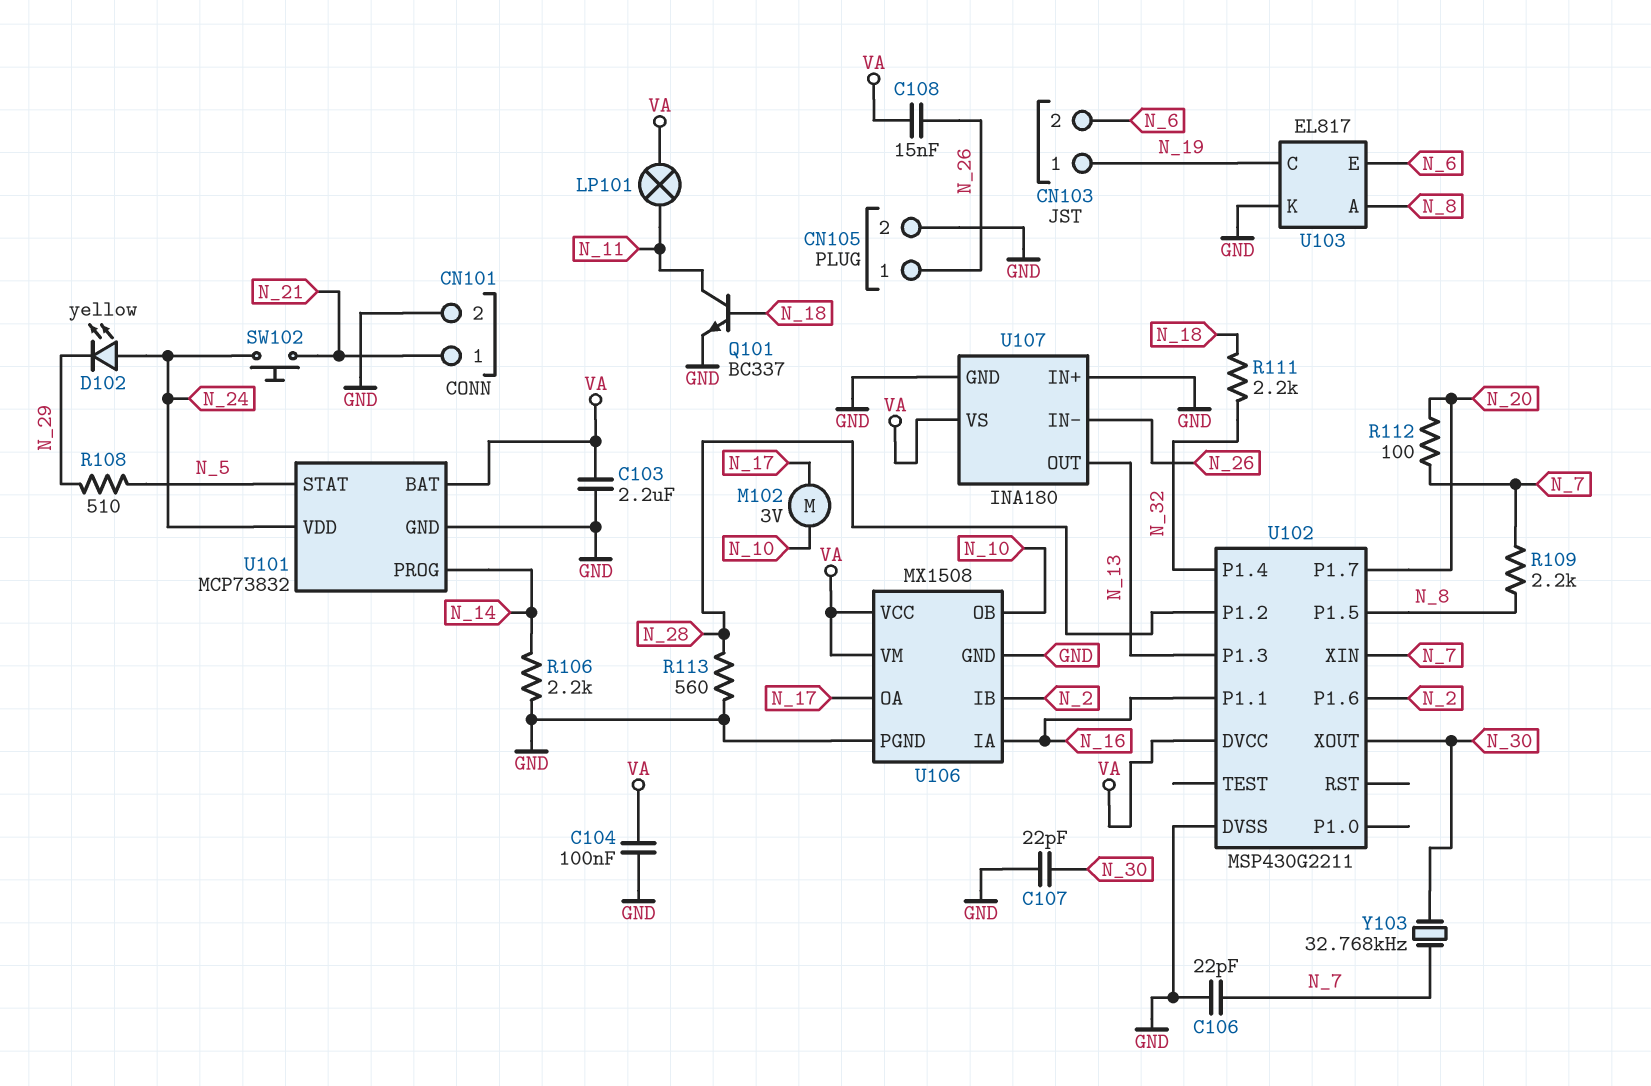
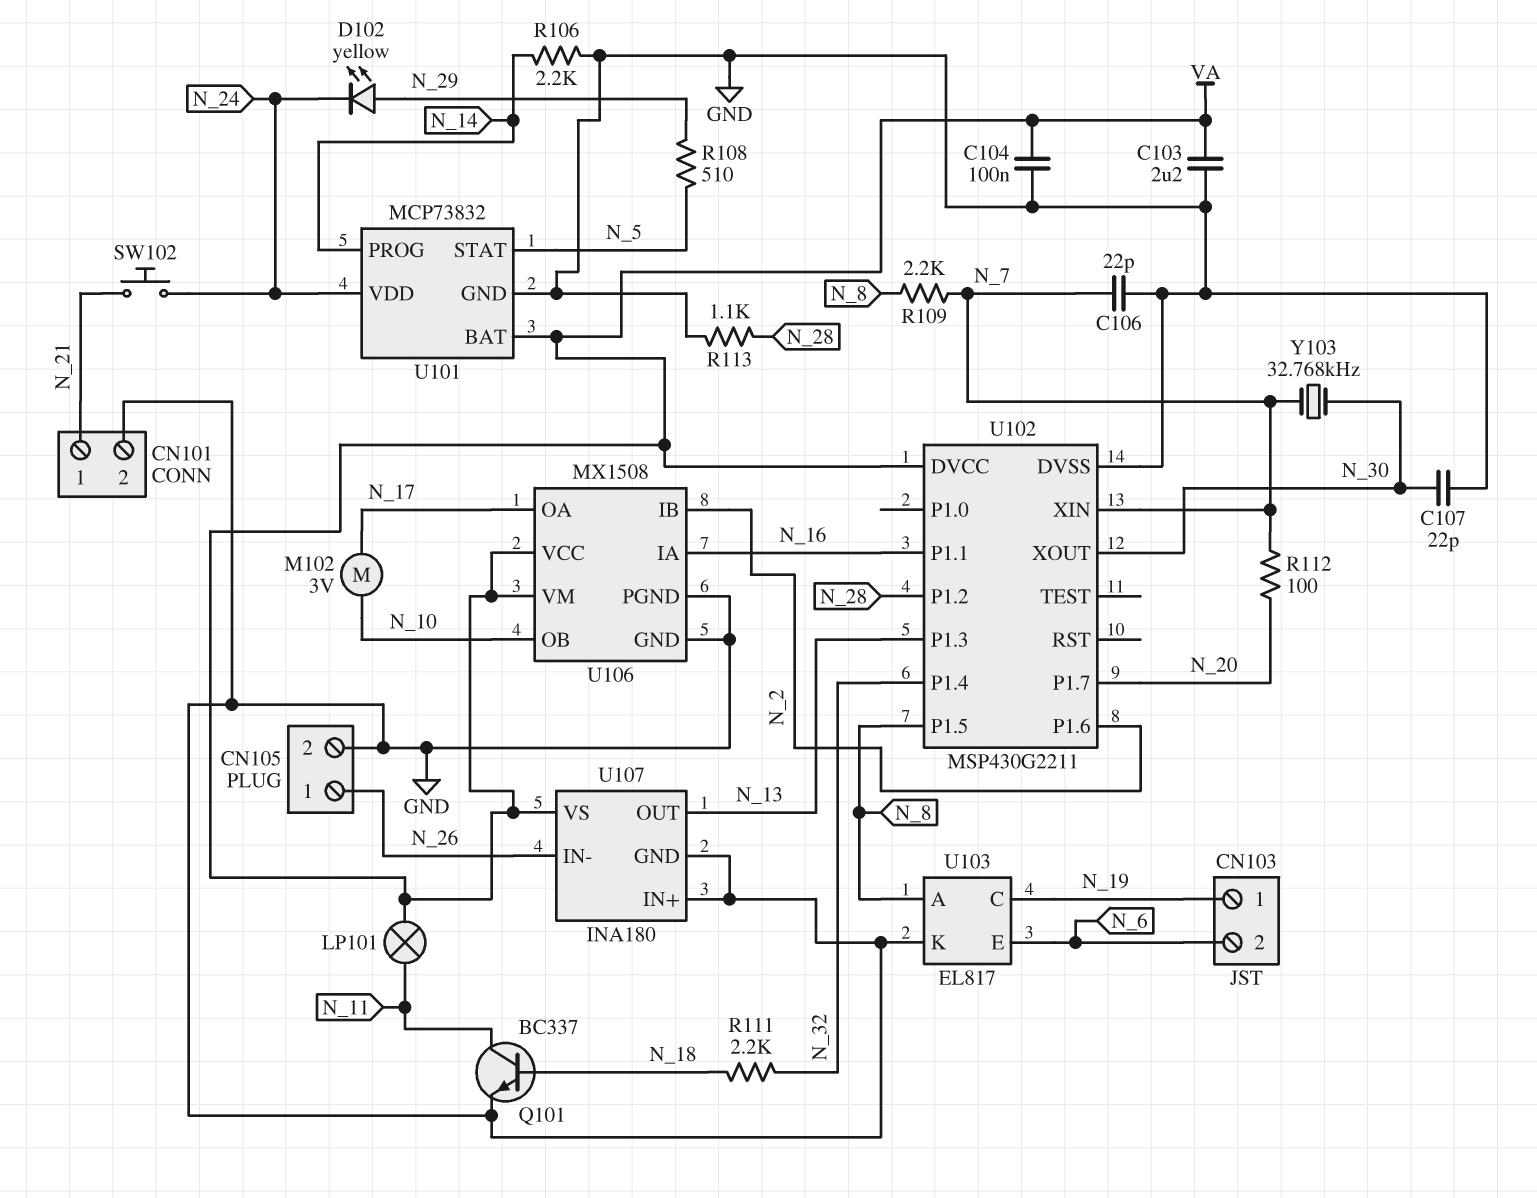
C108: 15nF (N_26, VA) -> none
D102: LED yellow (A N_24, K N_29) -> LED yellow (A N_29, K N_24)
R113: 560 (GND, N_28) -> 1.1k (GND, N_28)

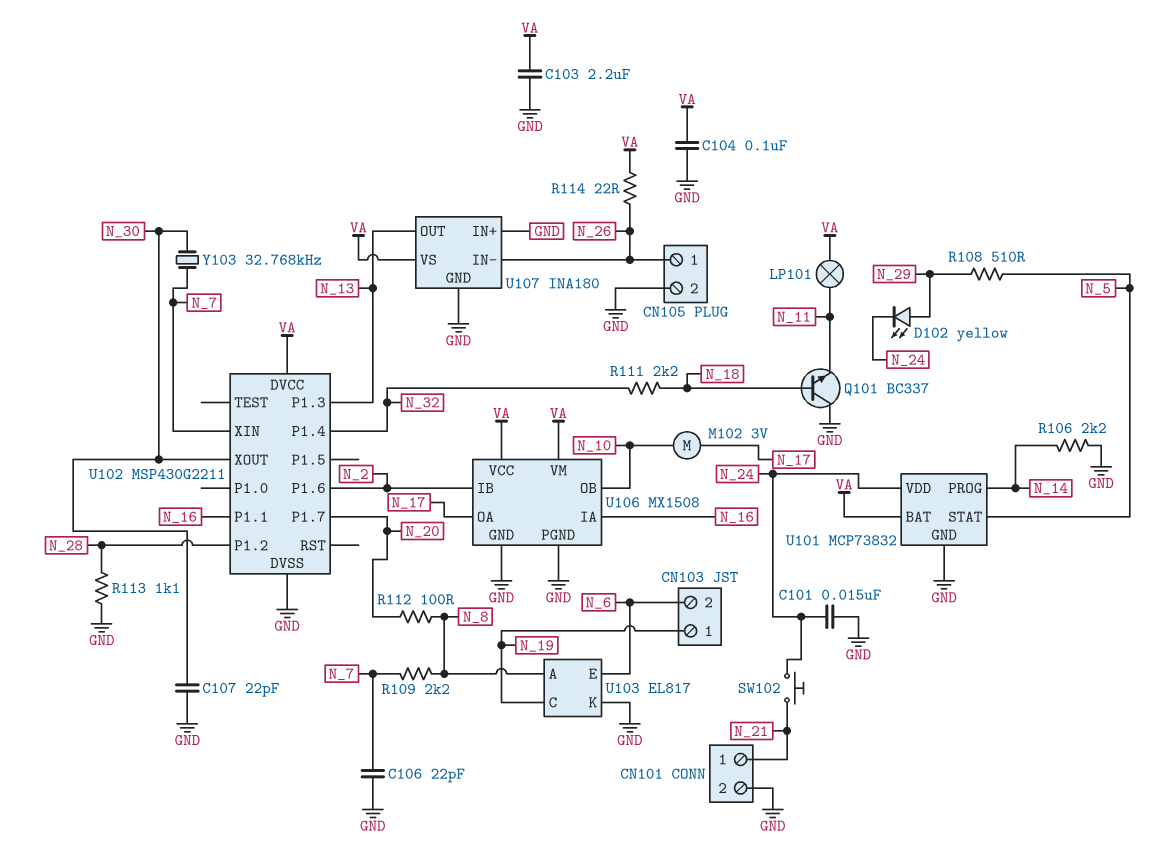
C101: none -> 15nF (GND, N_24)
Q101: NPN BC337 (B N_18, C N_11, E GND) -> NPN BC337 (B N_18, C GND, E N_11)
R112: 100 (N_7, N_20) -> 100 (N_8, N_20)
R114: none -> 22 (N_26, VA)
U102 pin P1.5: N_8 -> none

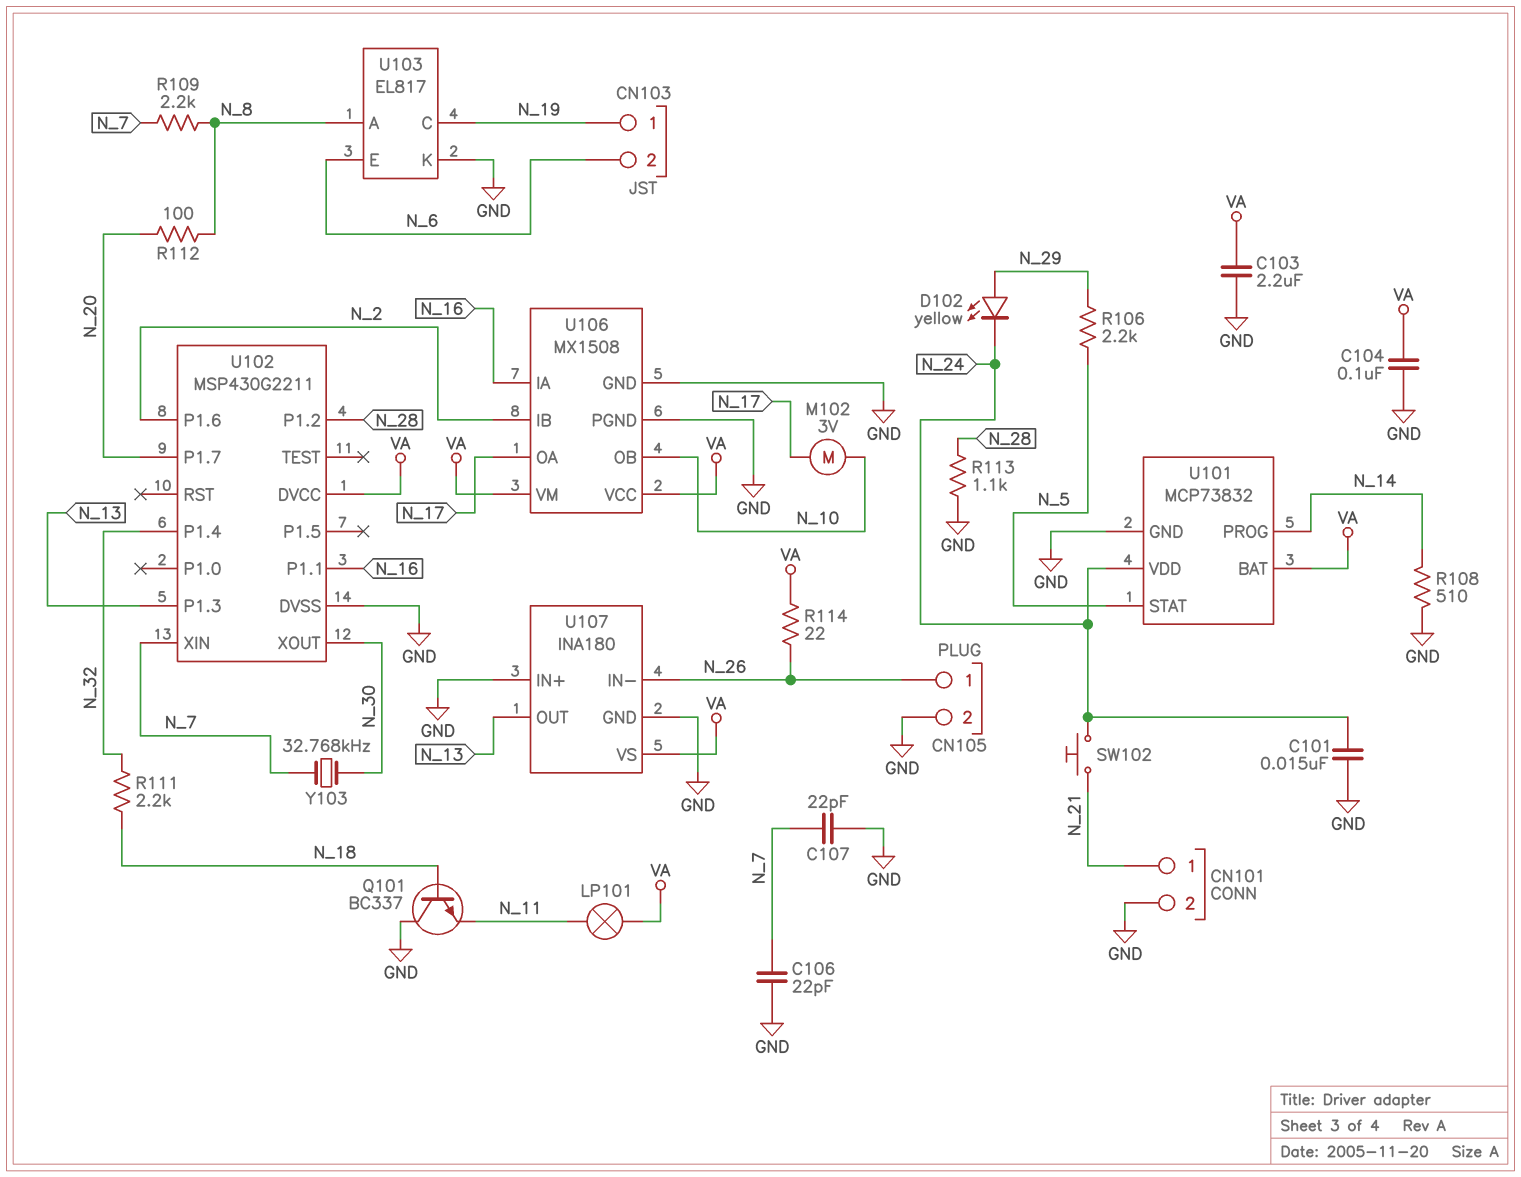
C107: 22pF (GND, N_30) -> 22pF (GND, N_7)
R106: 2.2k (GND, N_14) -> 2.2k (N_5, N_29)
R108: 510 (N_5, N_29) -> 510 (GND, N_14)

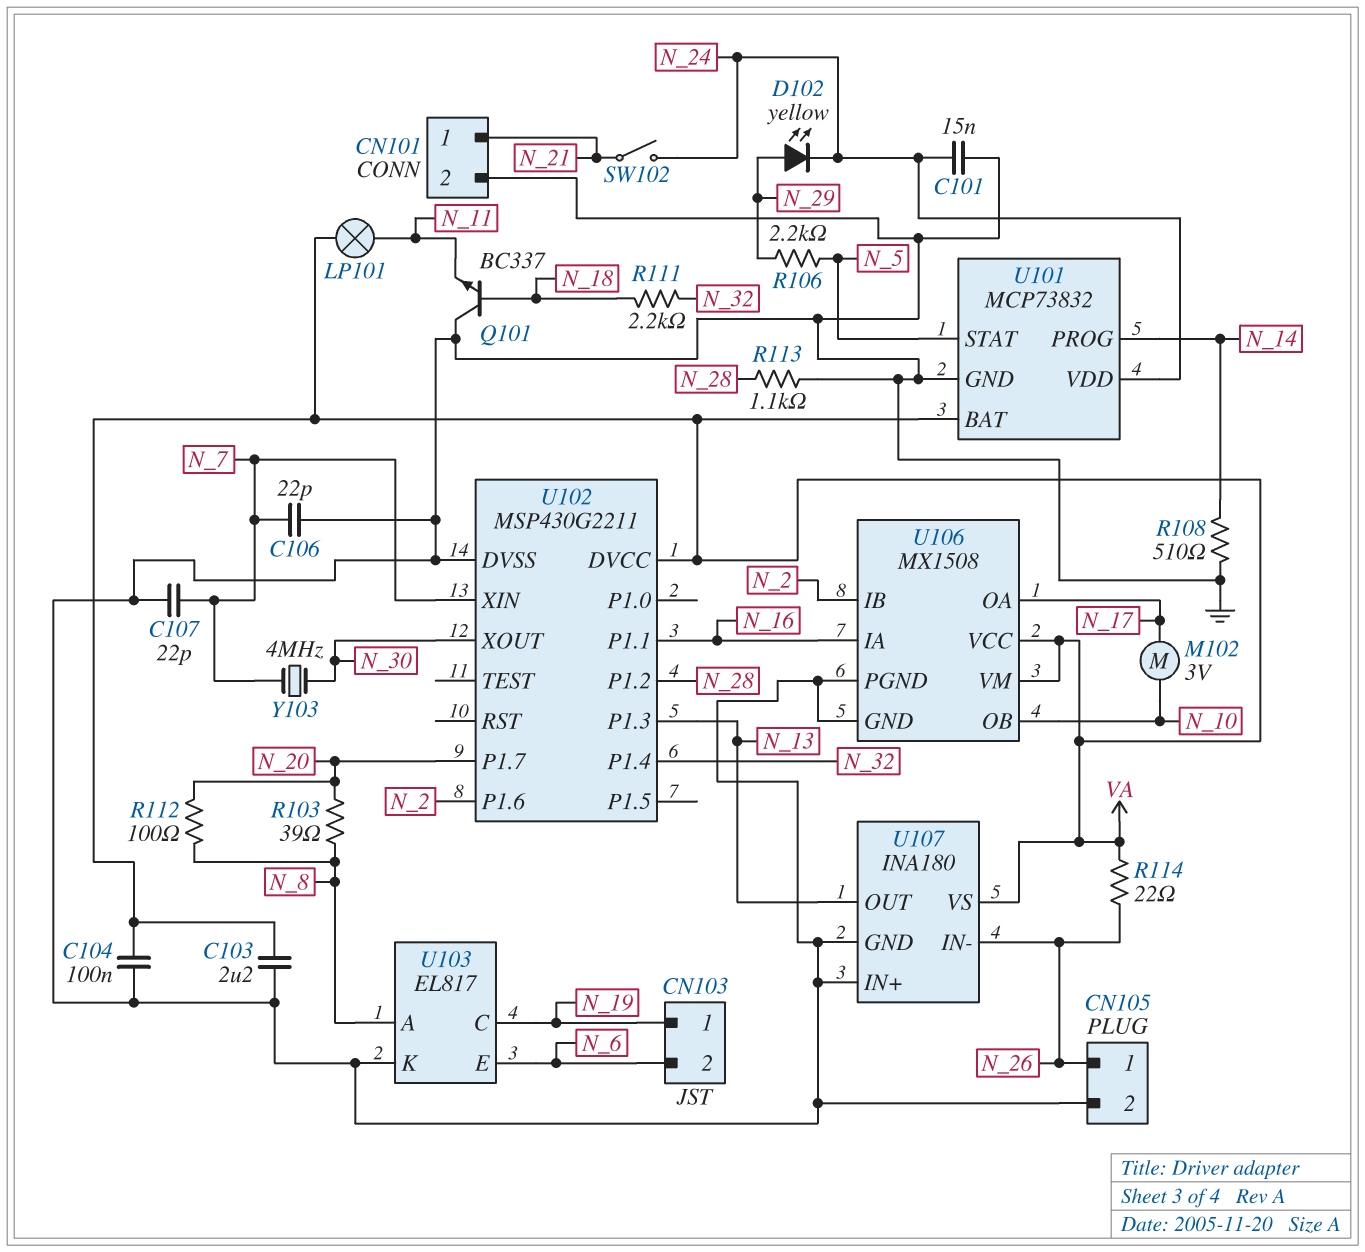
R103: none -> 39 (N_8, N_20)
R109: 2.2k (N_7, N_8) -> none
SW102: button (N_21, N_24) -> switch (N_21, N_24)
Y103: 32.768kHz (N_7, N_30) -> 4MHz (N_7, N_30)

